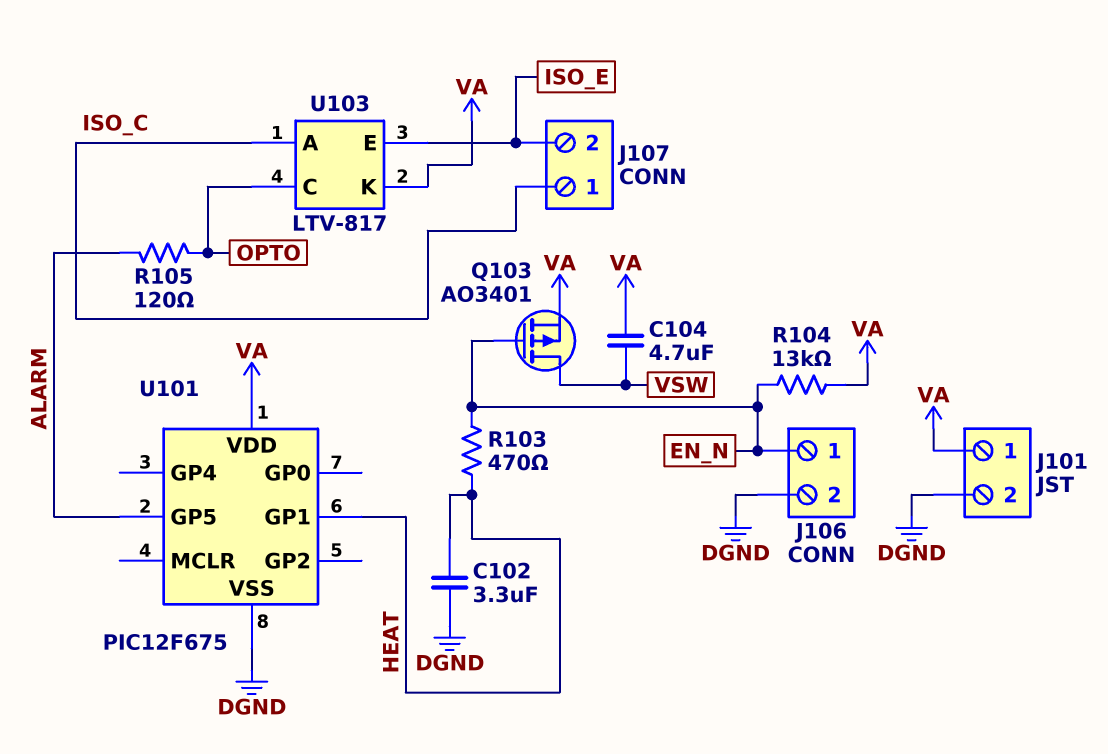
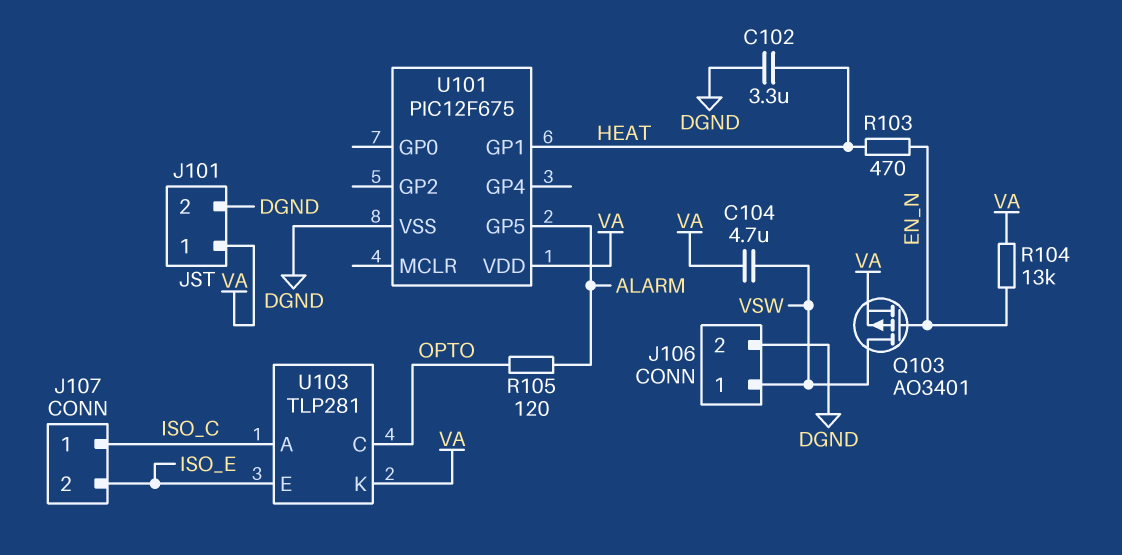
J106 pin 1: EN_N -> VSW
U103: LTV-817 -> TLP281

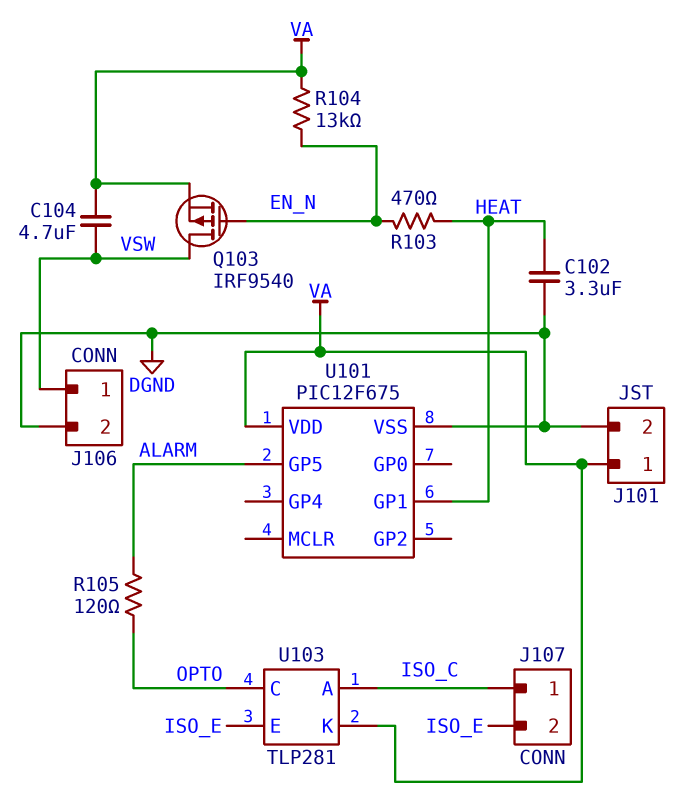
Q103: PMOS AO3401 (G EN_N, D VSW, S VA) -> PMOS IRF9540 (G EN_N, D VSW, S VA)

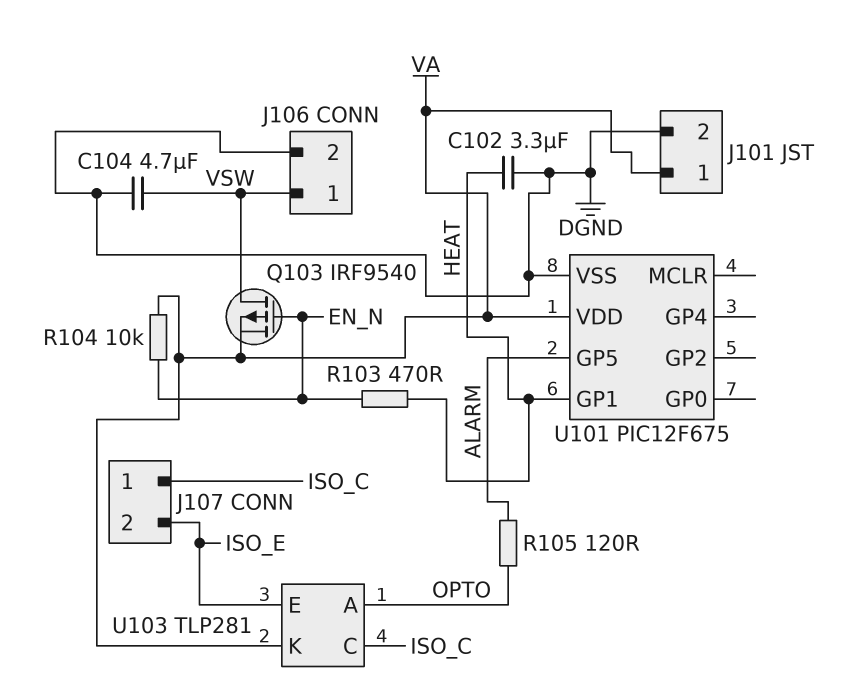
C104: 4.7uF (VA, VSW) -> 4.7uF (DGND, VSW)
R104: 13k (EN_N, VA) -> 10k (EN_N, VA)
U103 pin A: ISO_C -> OPTO
U103 pin C: OPTO -> ISO_C

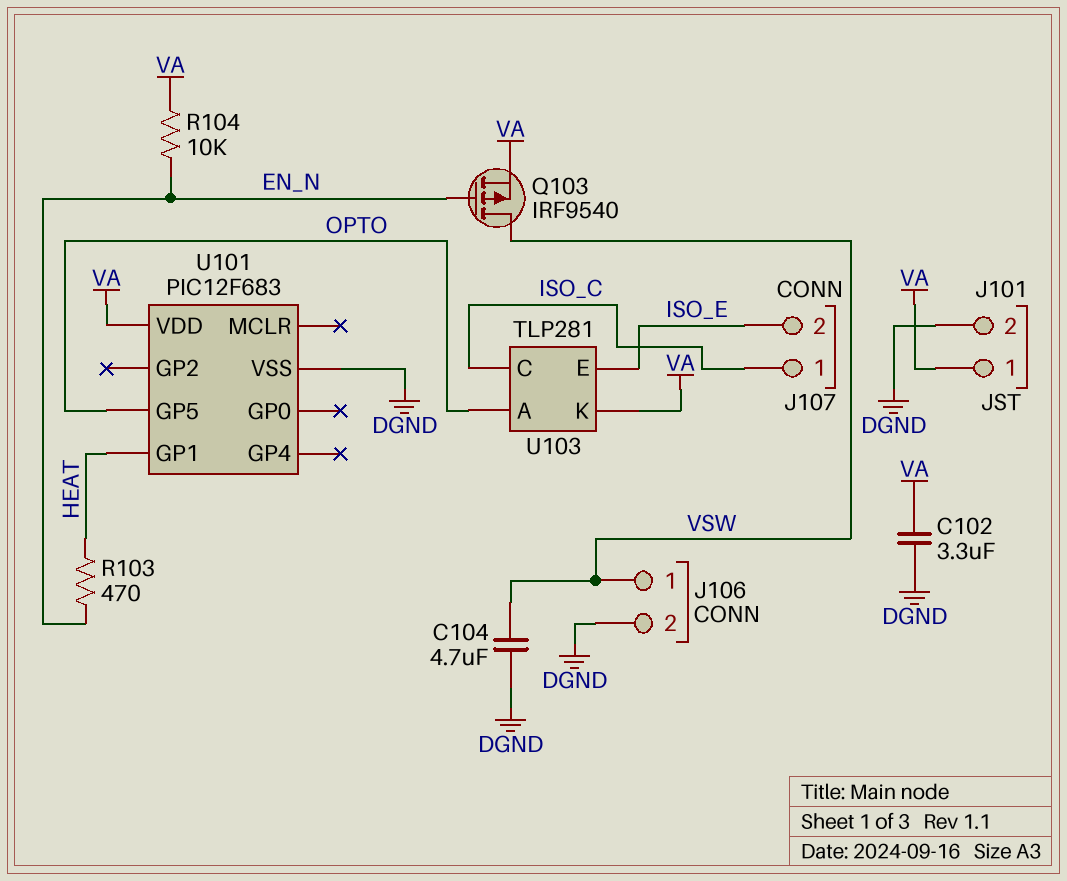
C102: 3.3uF (DGND, HEAT) -> 3.3uF (DGND, VA)
R105: 120 (ALARM, OPTO) -> none
U101: PIC12F675 -> PIC12F683
U101 pin GP5: ALARM -> OPTO

